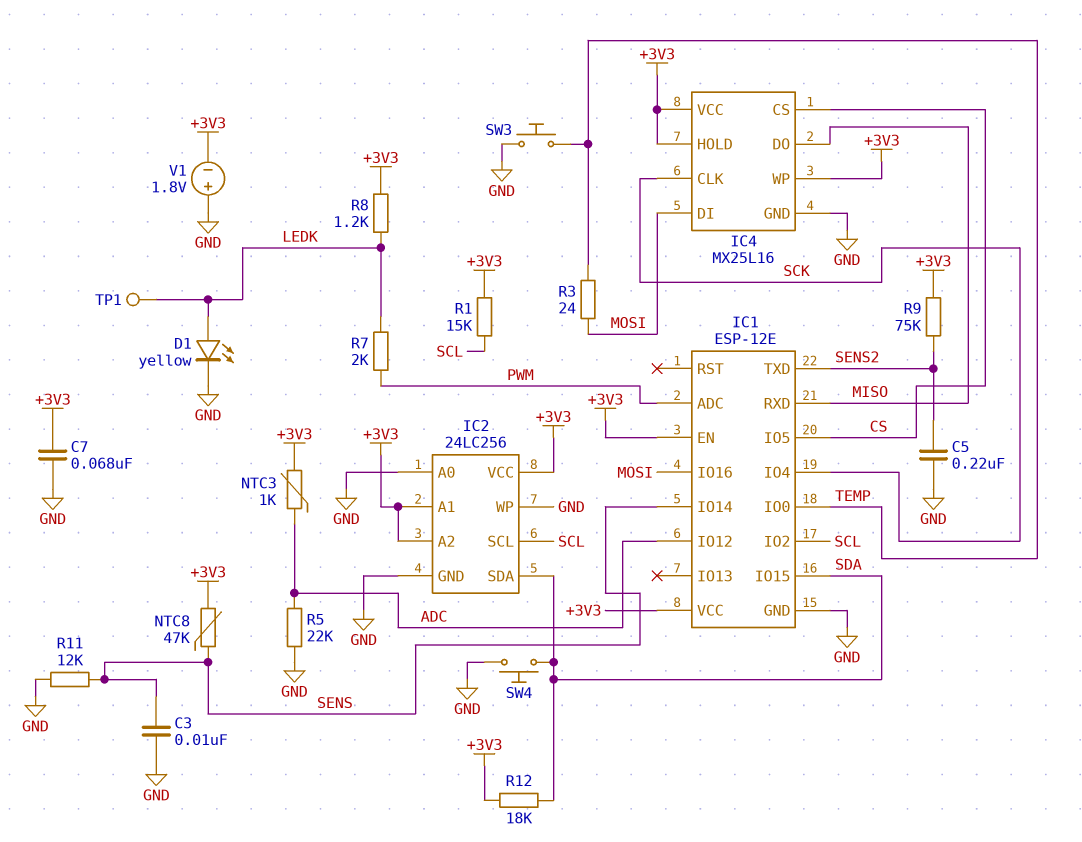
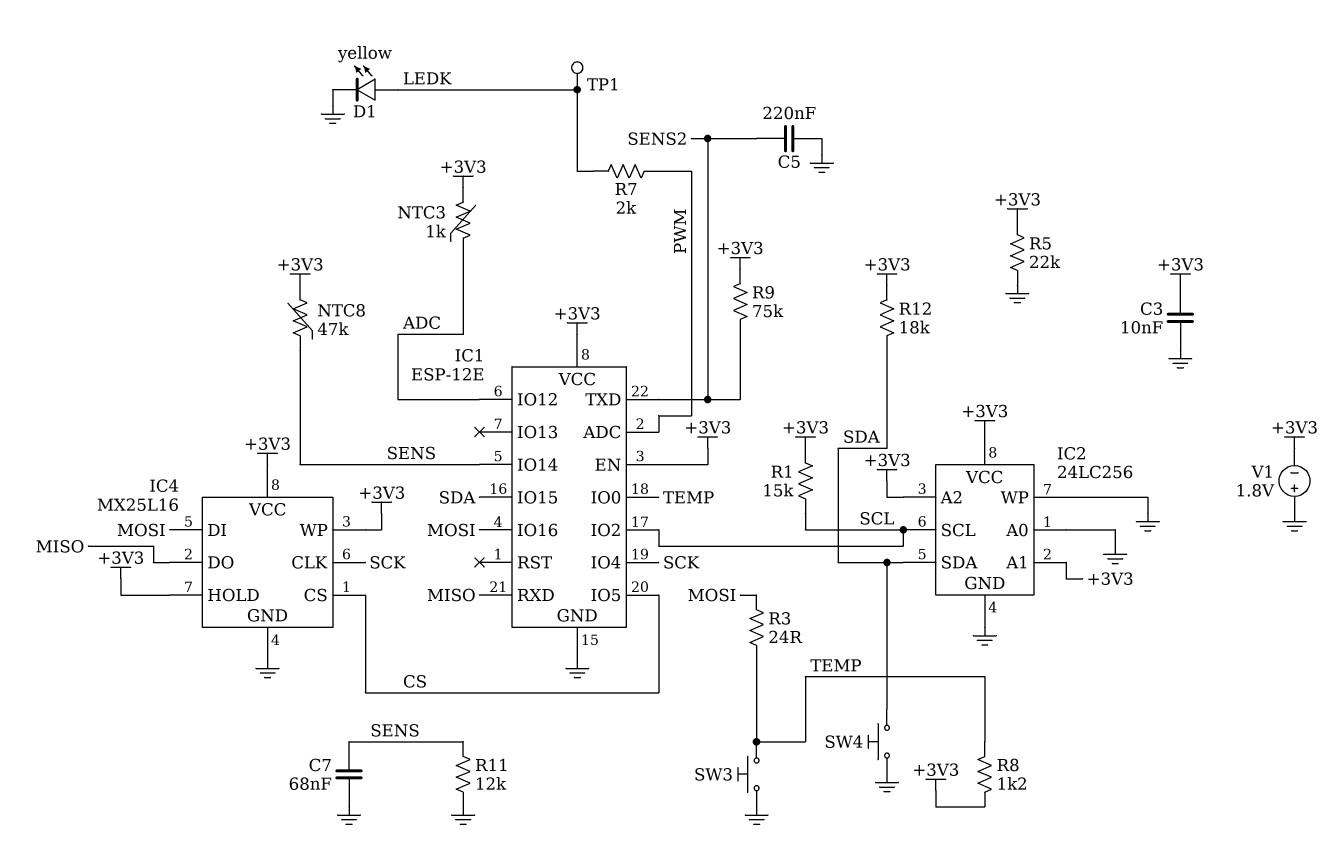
C3: 10nF (GND, SENS) -> 10nF (+3V3, GND)
C7: 68nF (+3V3, GND) -> 68nF (GND, SENS)
R5: 22k (ADC, GND) -> 22k (+3V3, GND)
R8: 1.2k (+3V3, LEDK) -> 1.2k (+3V3, TEMP)

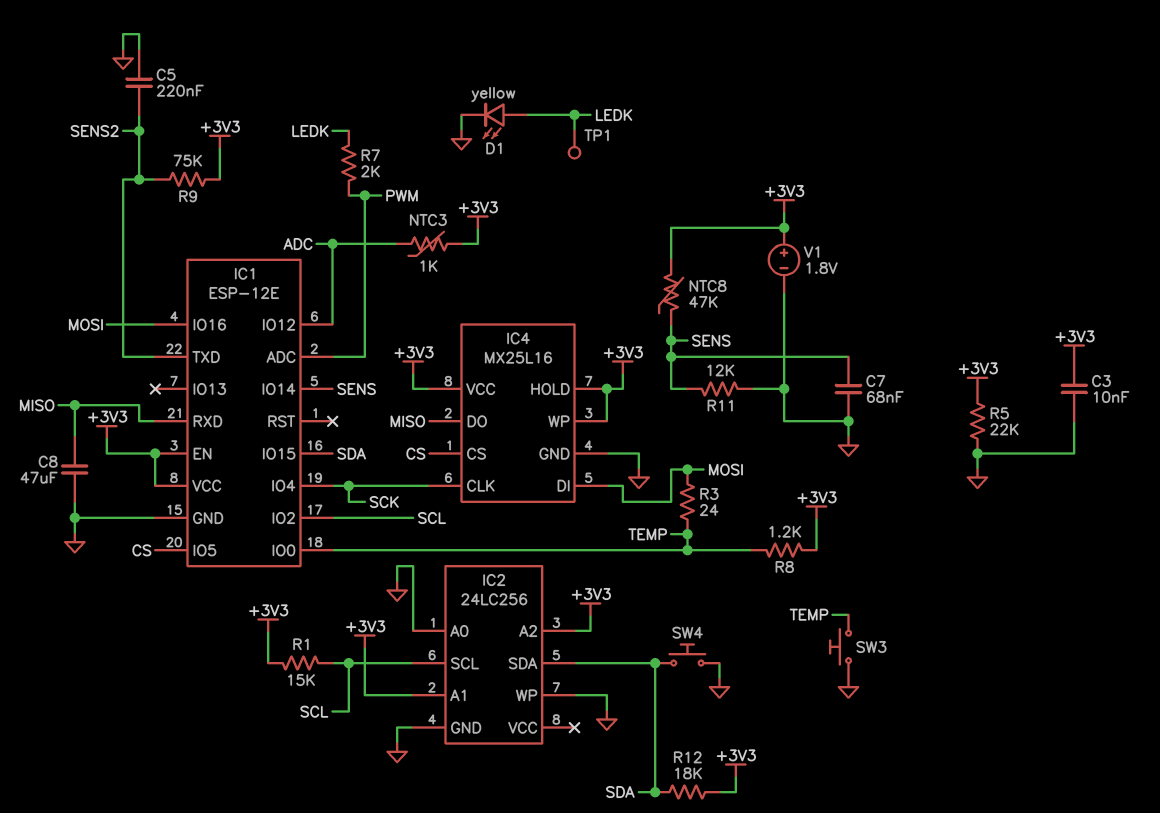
C8: none -> 47uF (GND, MISO)
IC2 pin VCC: +3V3 -> none
V1: 1.8V (plus GND, minus +3V3) -> 1.8V (plus +3V3, minus GND)

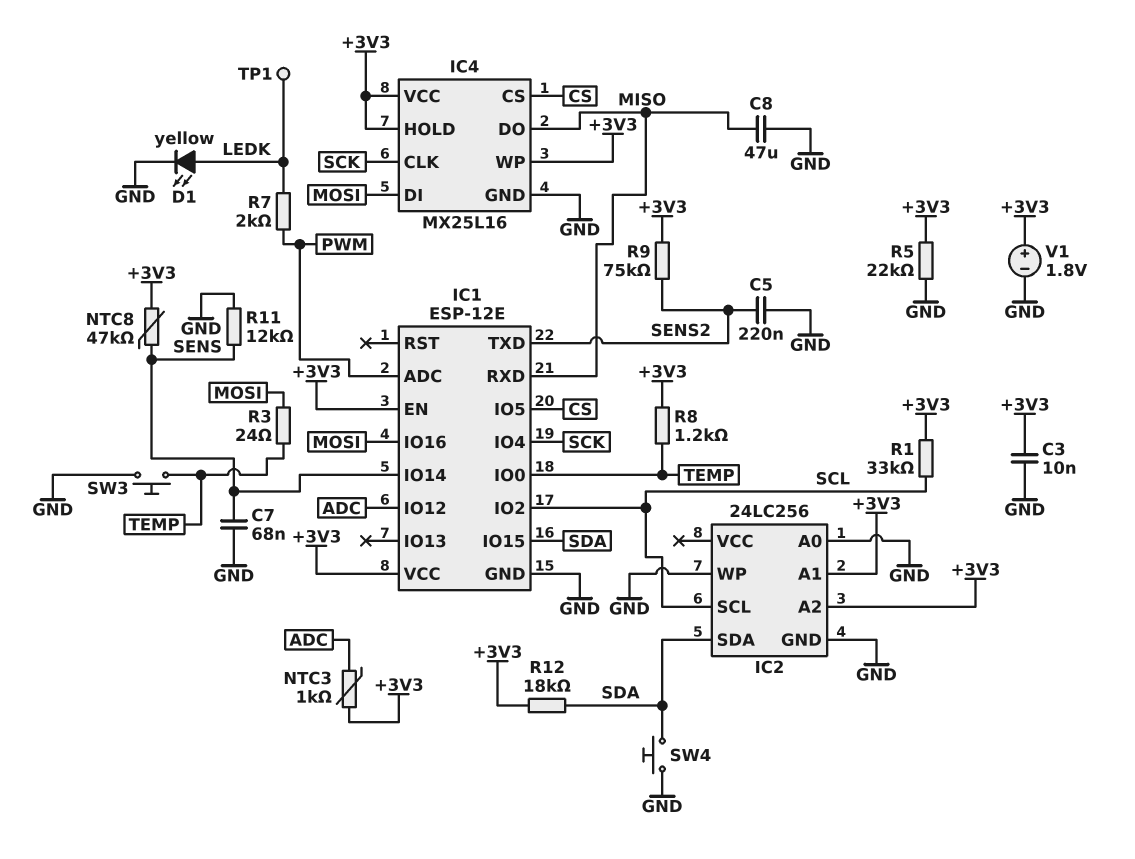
R1: 15k (+3V3, SCL) -> 33k (+3V3, SCL)

